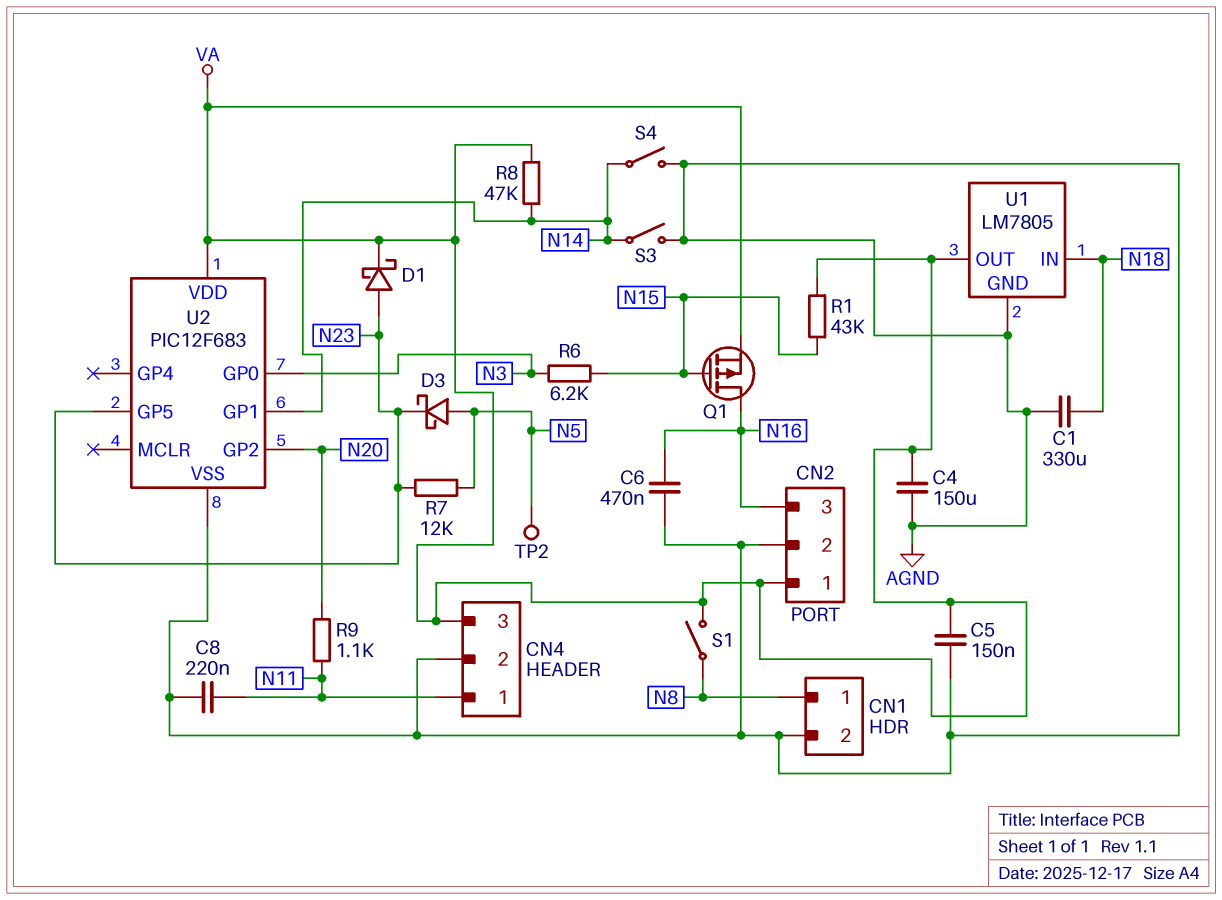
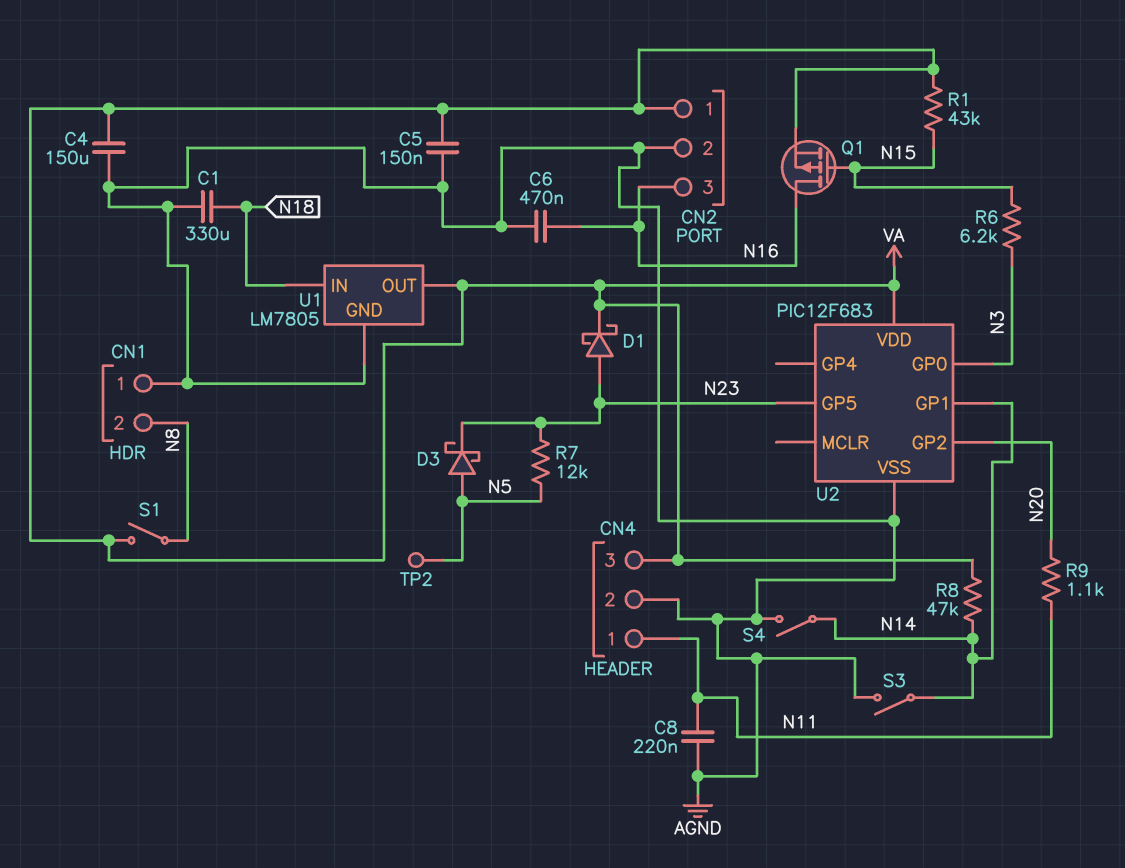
CN1 pin 1: N8 -> AGND
CN1 pin 2: AGND -> N8

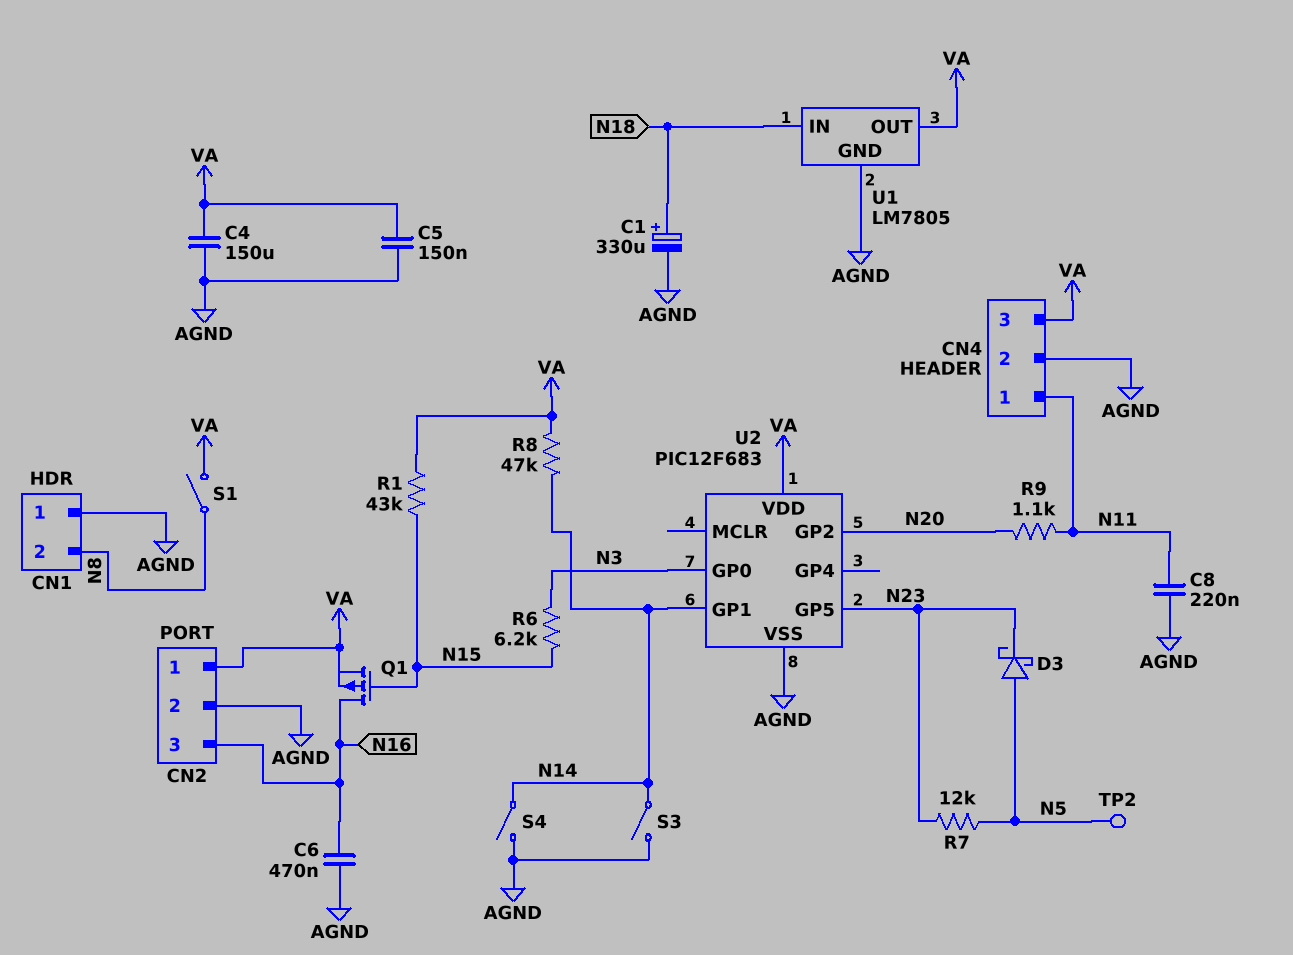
C1: 330uF (AGND, N18) -> 330uF (plus N18, minus AGND)
D1: schottky (A N23, K VA) -> none

